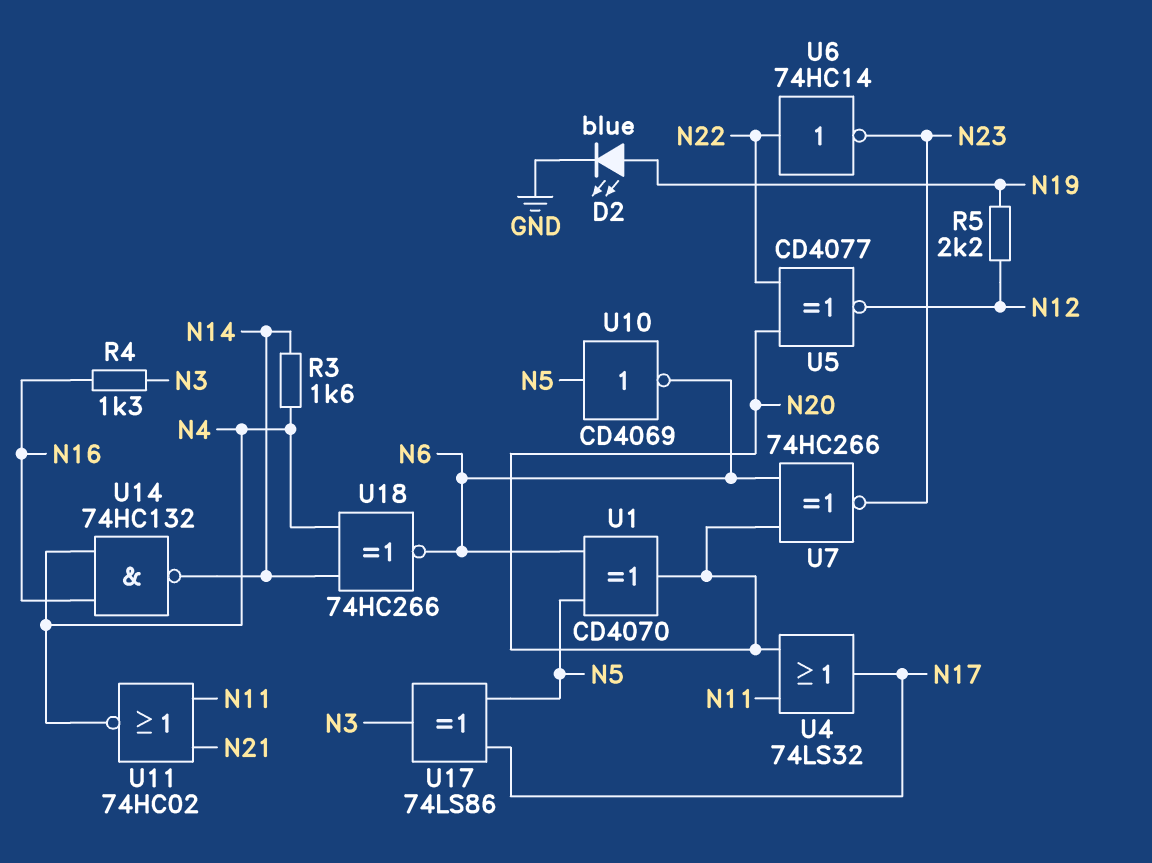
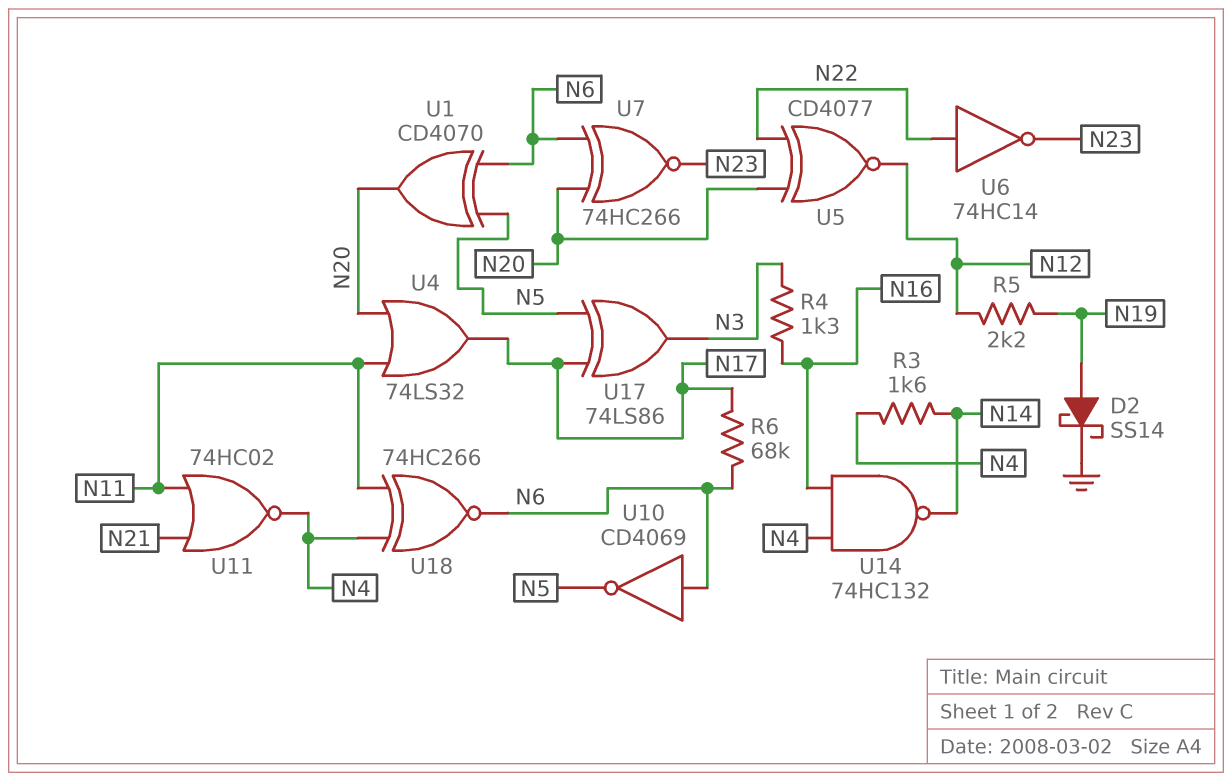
D2: LED blue (A N19, K GND) -> schottky SS14 (A N19, K GND)
R6: none -> 68k (N6, N17)
U10: NOT CD4069 (in N5, out N6) -> NOT CD4069 (in N6, out N5)
U18: XNOR 74HC266 (in N4, in N14, out N6) -> XNOR 74HC266 (in N4, in N11, out N6)

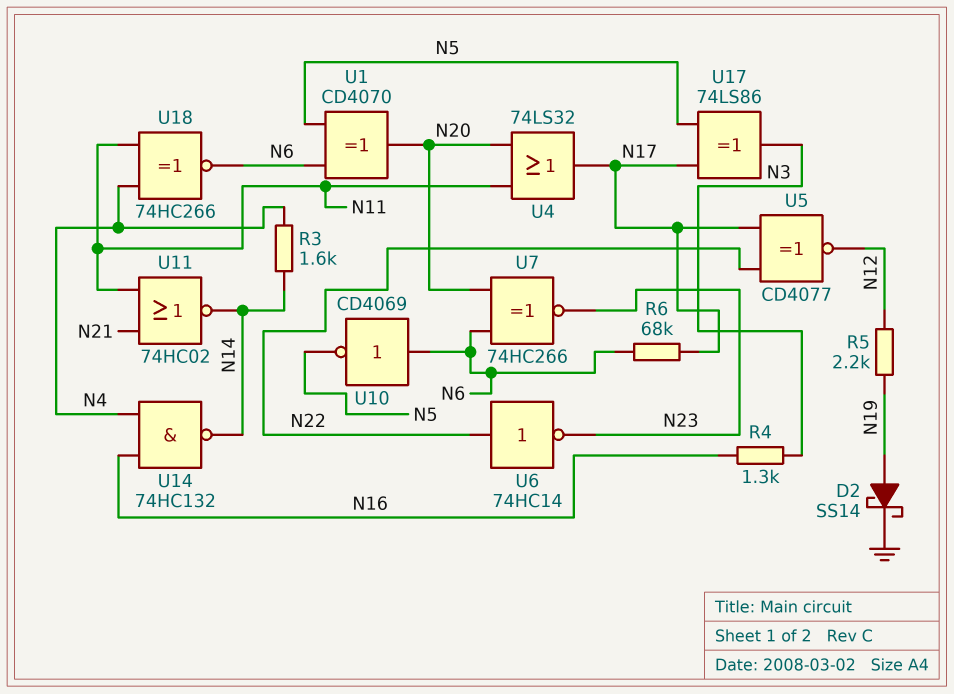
U5: XNOR CD4077 (in N20, in N22, out N12) -> XNOR CD4077 (in N17, in N22, out N12)
U11: NOR 74HC02 (in N11, in N21, out N4) -> NOR 74HC02 (in N11, in N21, out N14)

